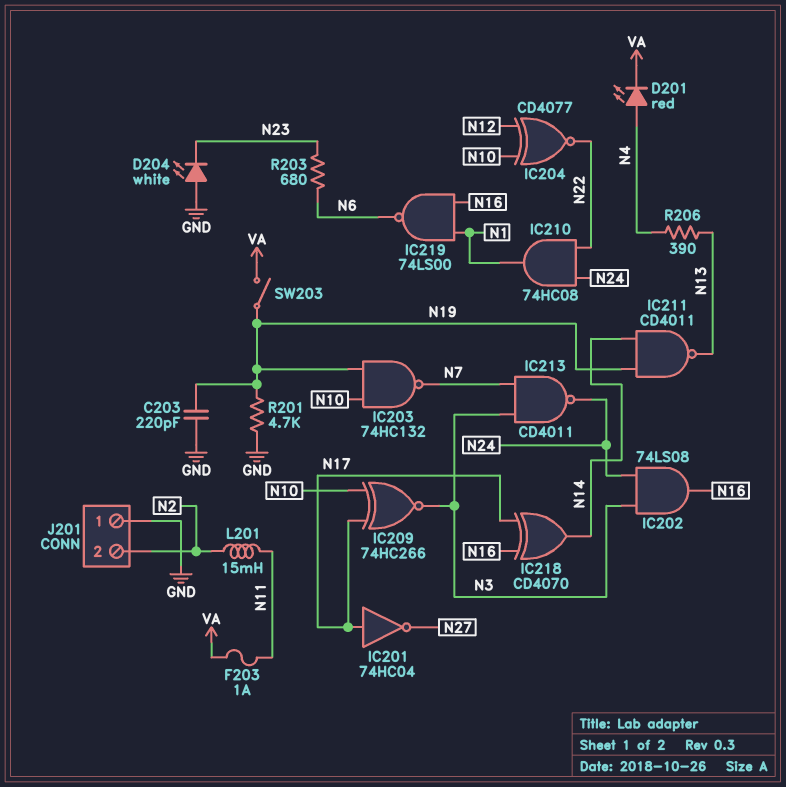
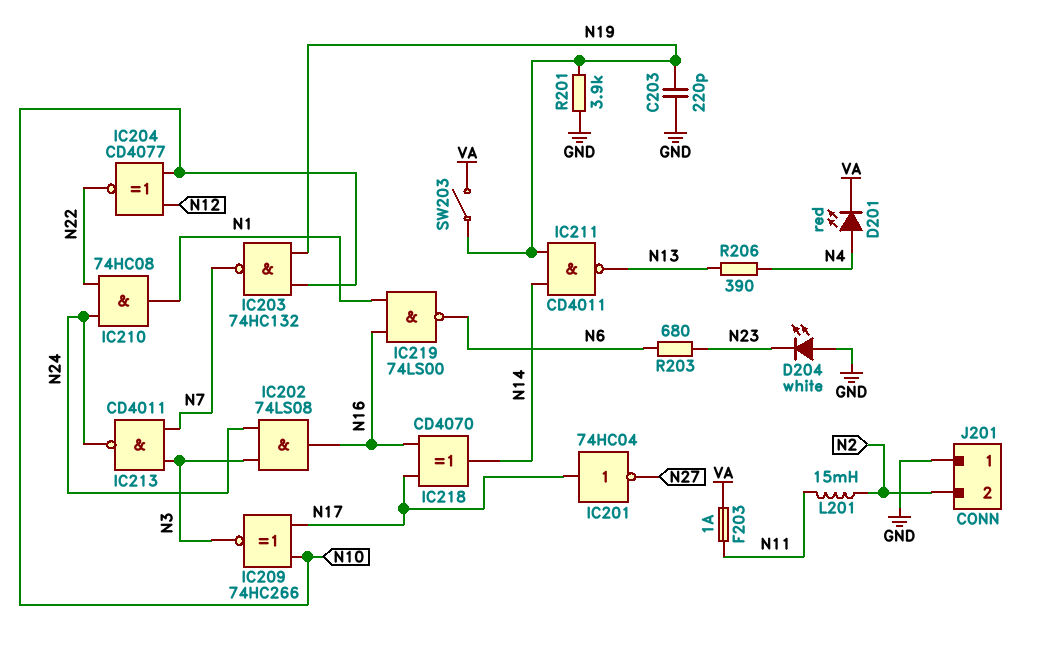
R201: 4.7k (GND, N19) -> 3.9k (GND, N19)

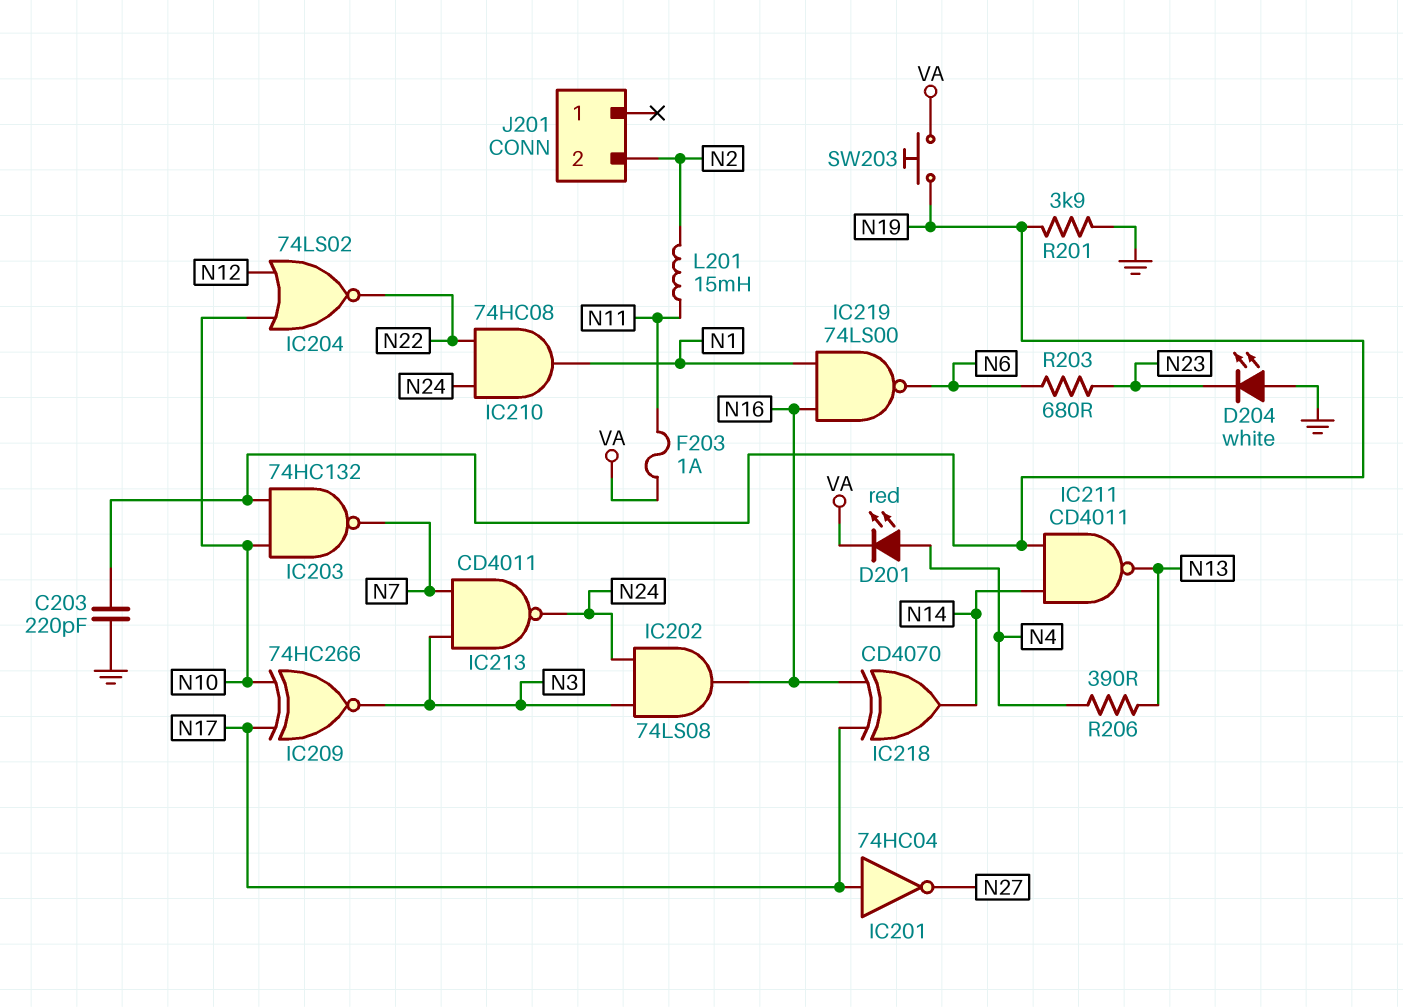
IC204: XNOR CD4077 (in N10, in N12, out N22) -> NOR 74LS02 (in N10, in N12, out N22)
J201 pin 1: GND -> none
SW203: switch (N19, VA) -> button (N19, VA)

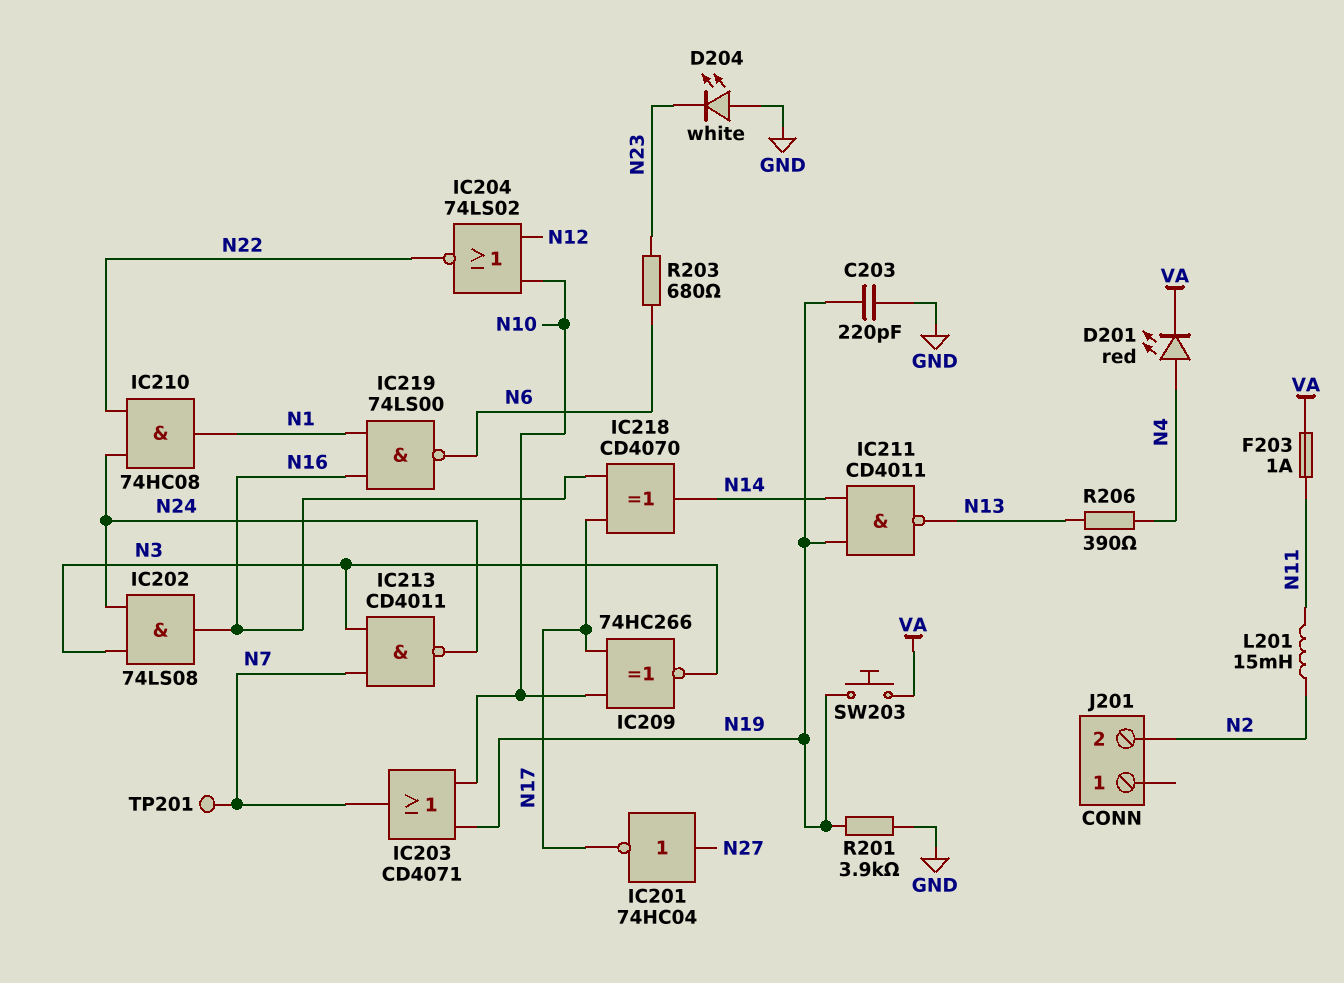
IC201: NOT 74HC04 (in N17, out N27) -> NOT 74HC04 (in N27, out N17)
IC203: NAND 74HC132 (in N10, in N19, out N7) -> OR CD4071 (in N10, in N19, out N7)
TP201: none -> test point (N7)

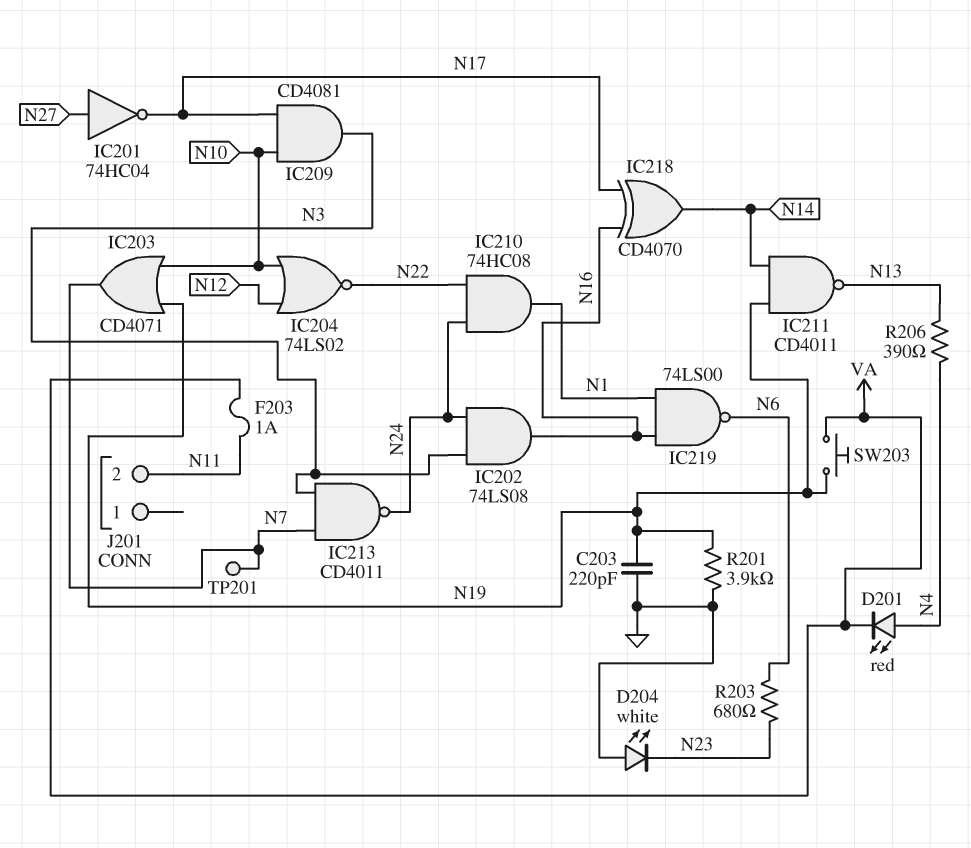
IC209: XNOR 74HC266 (in N10, in N17, out N3) -> AND CD4081 (in N10, in N17, out N3)
J201 pin 2: N2 -> N11
L201: 15mH (N2, N11) -> none

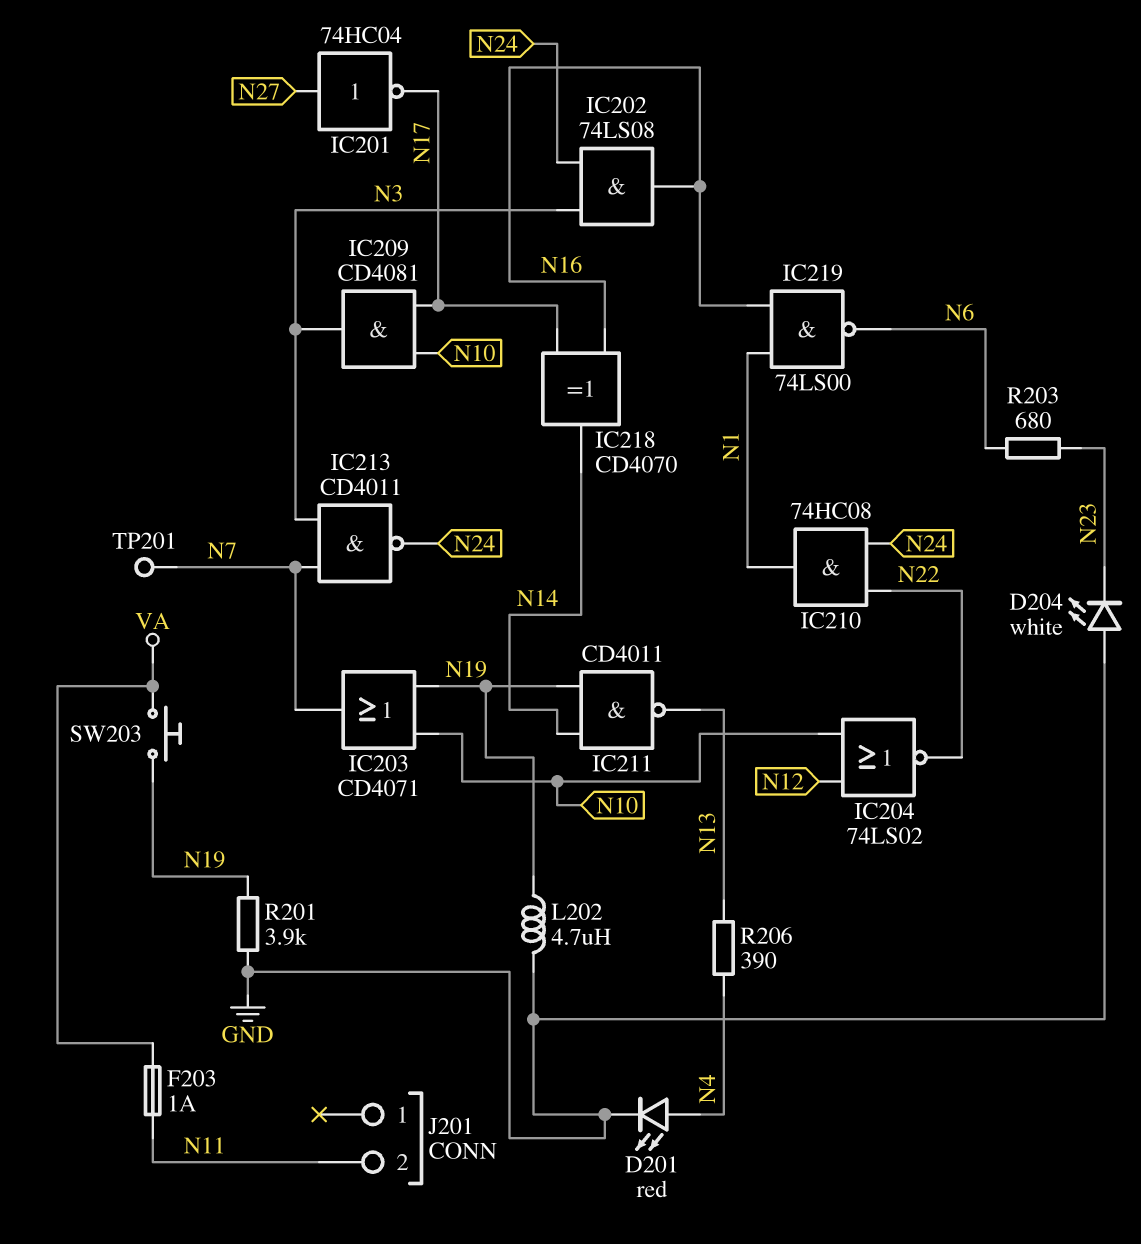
C203: 220pF (GND, N19) -> none
D201: LED red (A N4, K VA) -> LED red (A N4, K GND)
L202: none -> 4.7uH (GND, N19)

